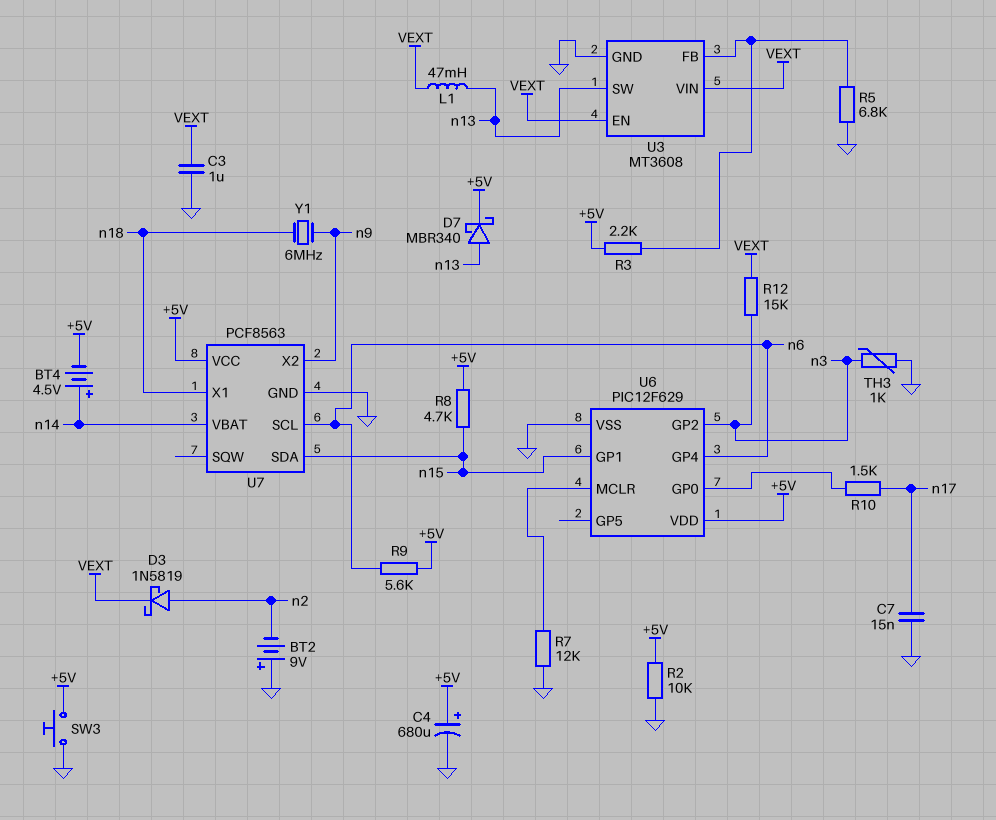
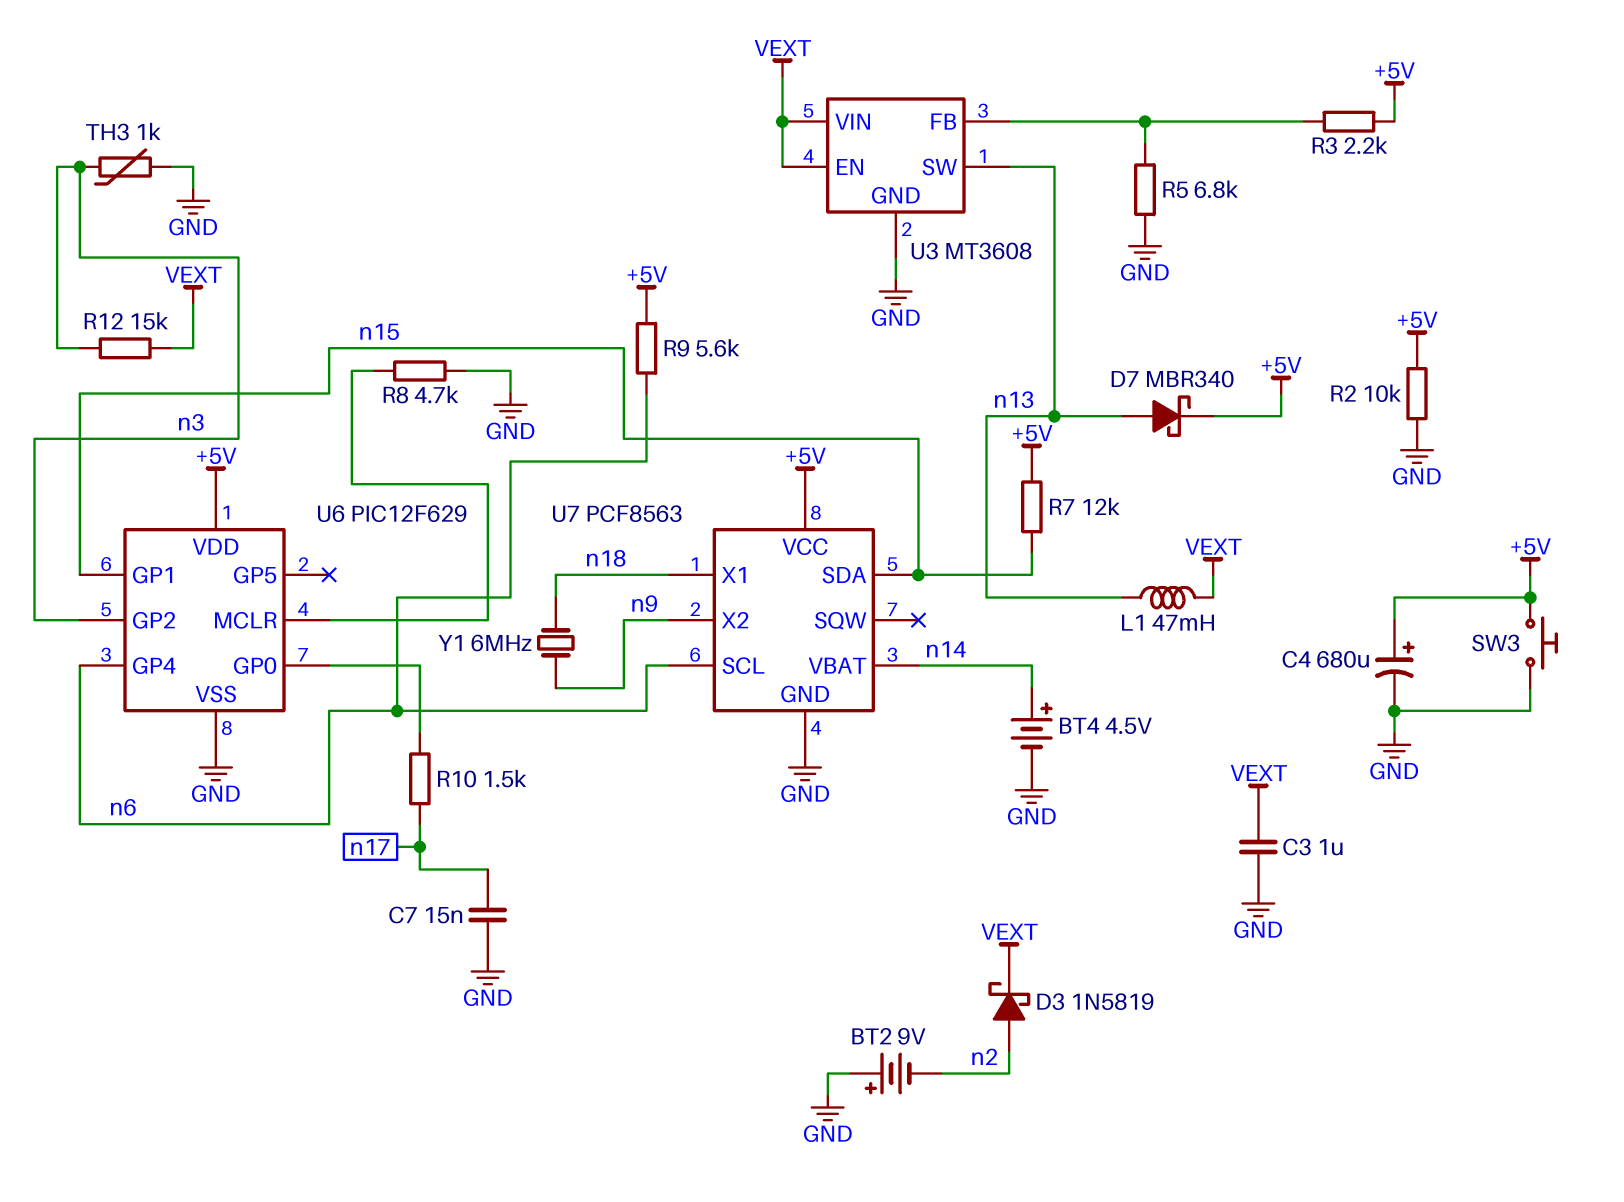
BT4: 4.5V (plus n14, minus +5V) -> 4.5V (plus n14, minus GND)
R7: 12k (GND, U6/MCLR) -> 12k (+5V, n15)
R8: 4.7k (+5V, n15) -> 4.7k (GND, U6/MCLR)

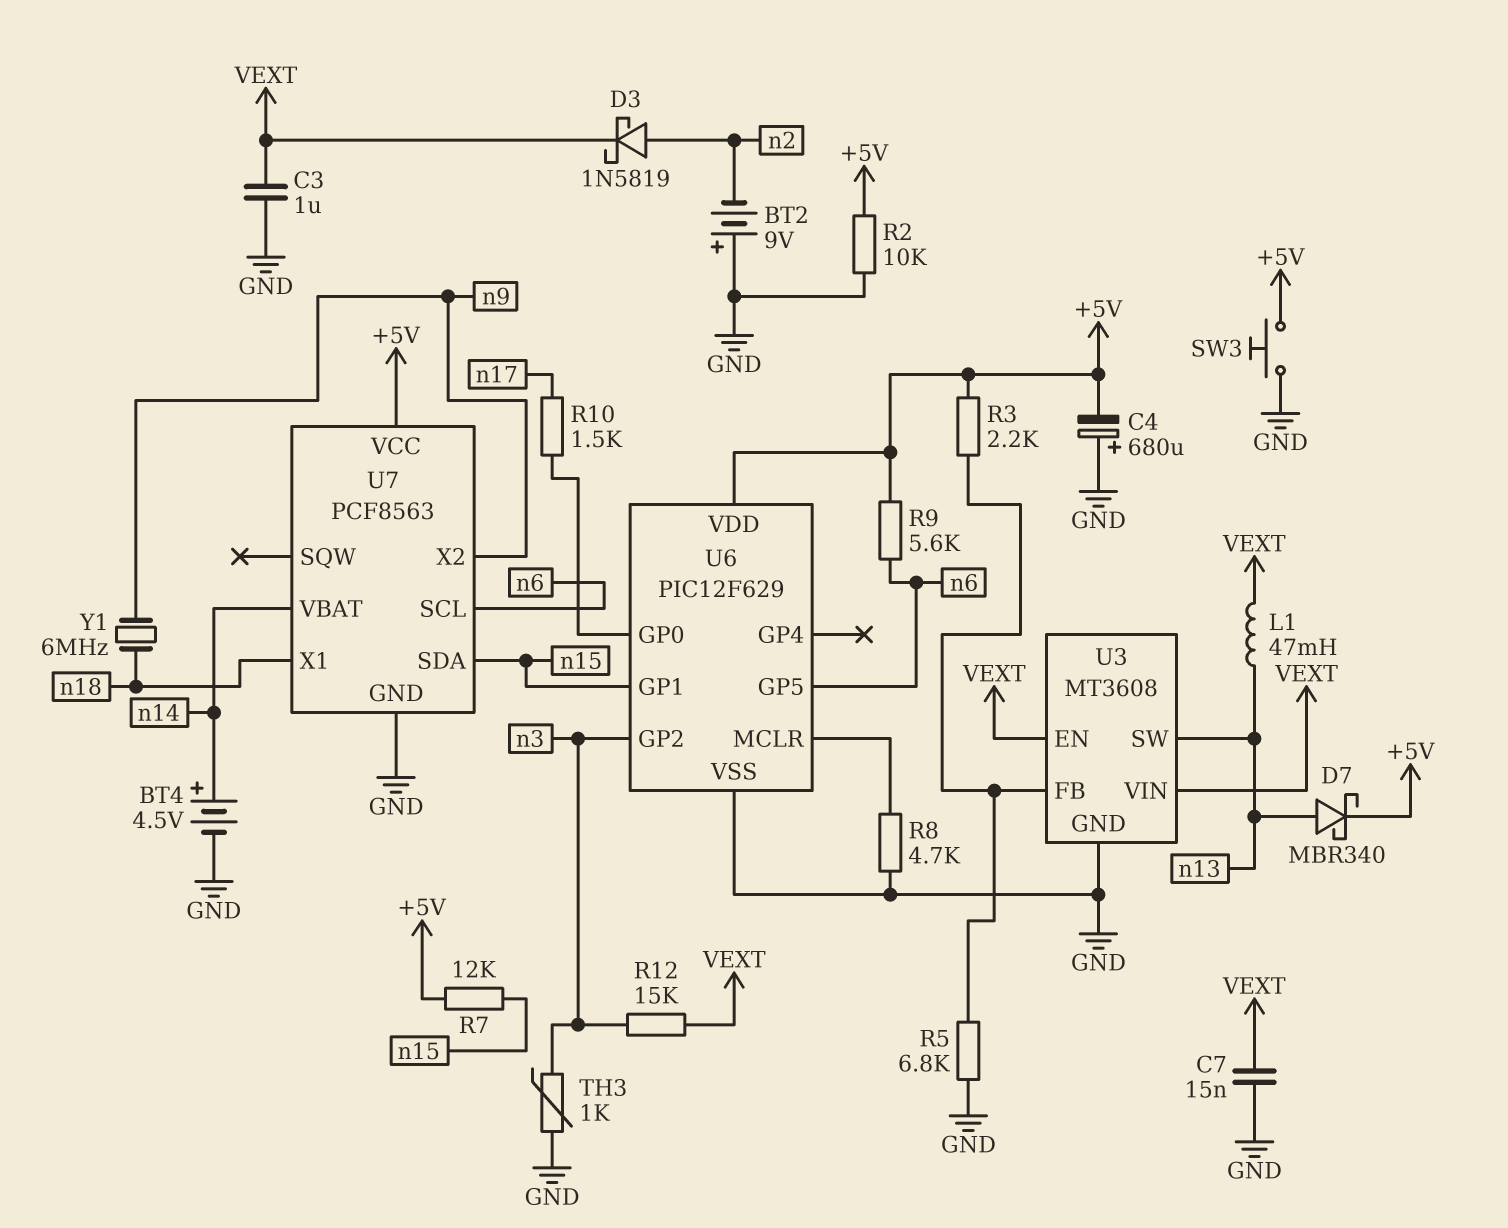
C4: 680uF (plus +5V, minus GND) -> 680uF (plus GND, minus +5V)
C7: 15nF (GND, n17) -> 15nF (GND, VEXT)
U6 pin GP4: n6 -> none
U6 pin GP5: none -> n6

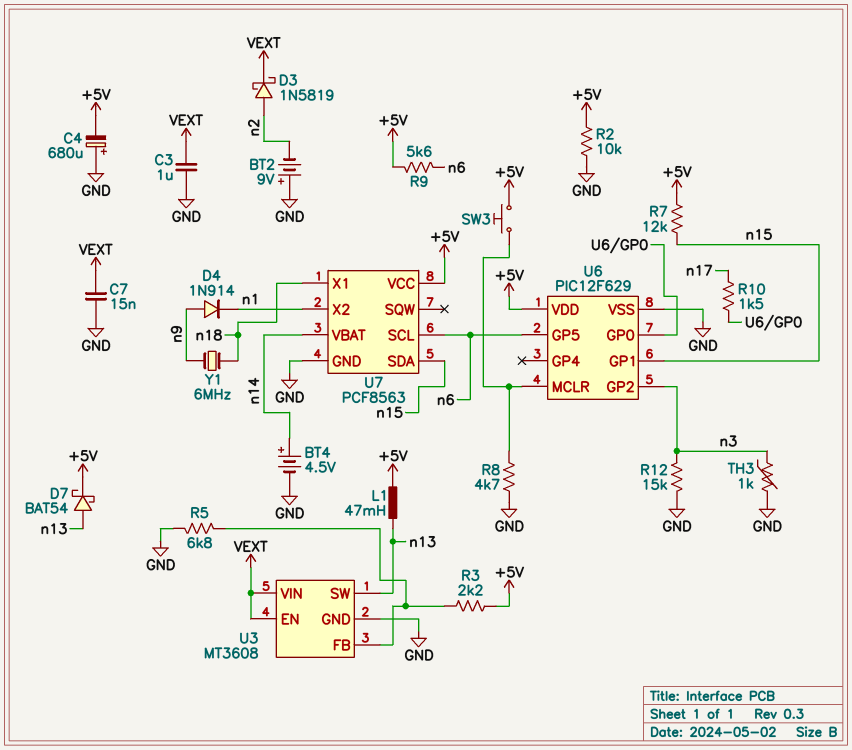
D4: none -> diode 1N914 (A n9, K n1)
D7: schottky MBR340 (A n13, K +5V) -> schottky BAT54 (A n13, K +5V)
L1: 47mH (VEXT, n13) -> 47mH (+5V, n13)
R12: 15k (VEXT, n3) -> 15k (GND, n3)
SW3: button (+5V, GND) -> button (+5V, U6/MCLR)
U7 pin X2: n9 -> n1

